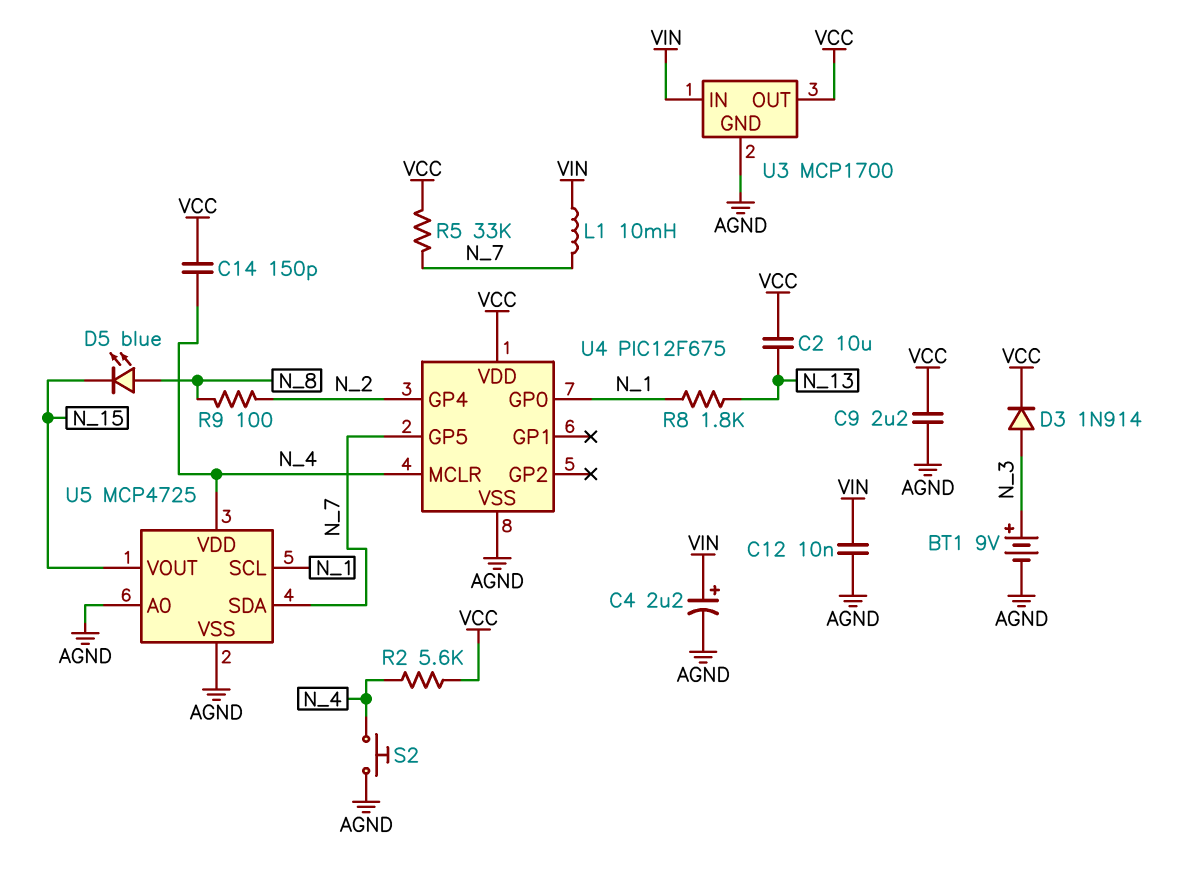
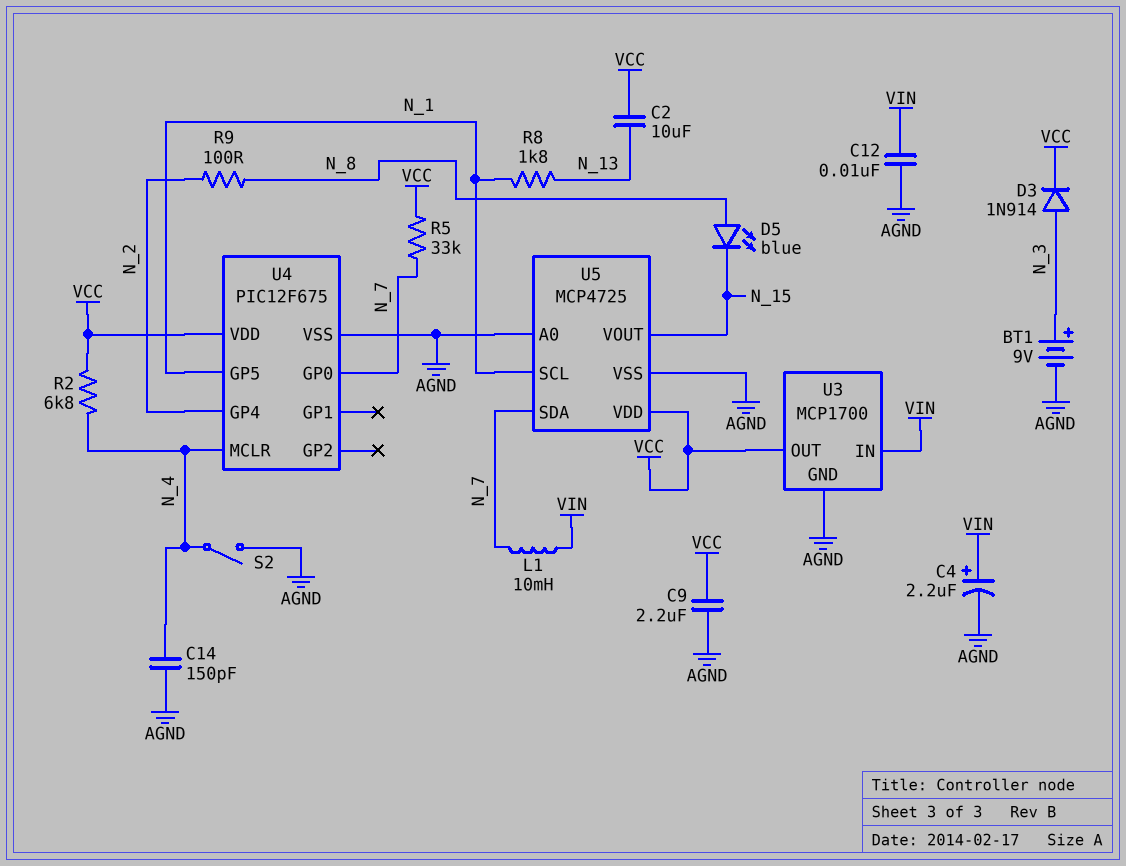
C14: 150pF (N_4, VCC) -> 150pF (AGND, N_4)
R2: 5.6k (N_4, VCC) -> 6.8k (N_4, VCC)
S2: button (AGND, N_4) -> switch (AGND, N_4)
U4 pin GP0: N_1 -> N_7
U4 pin GP5: N_7 -> N_1
U5 pin VDD: N_4 -> VCC

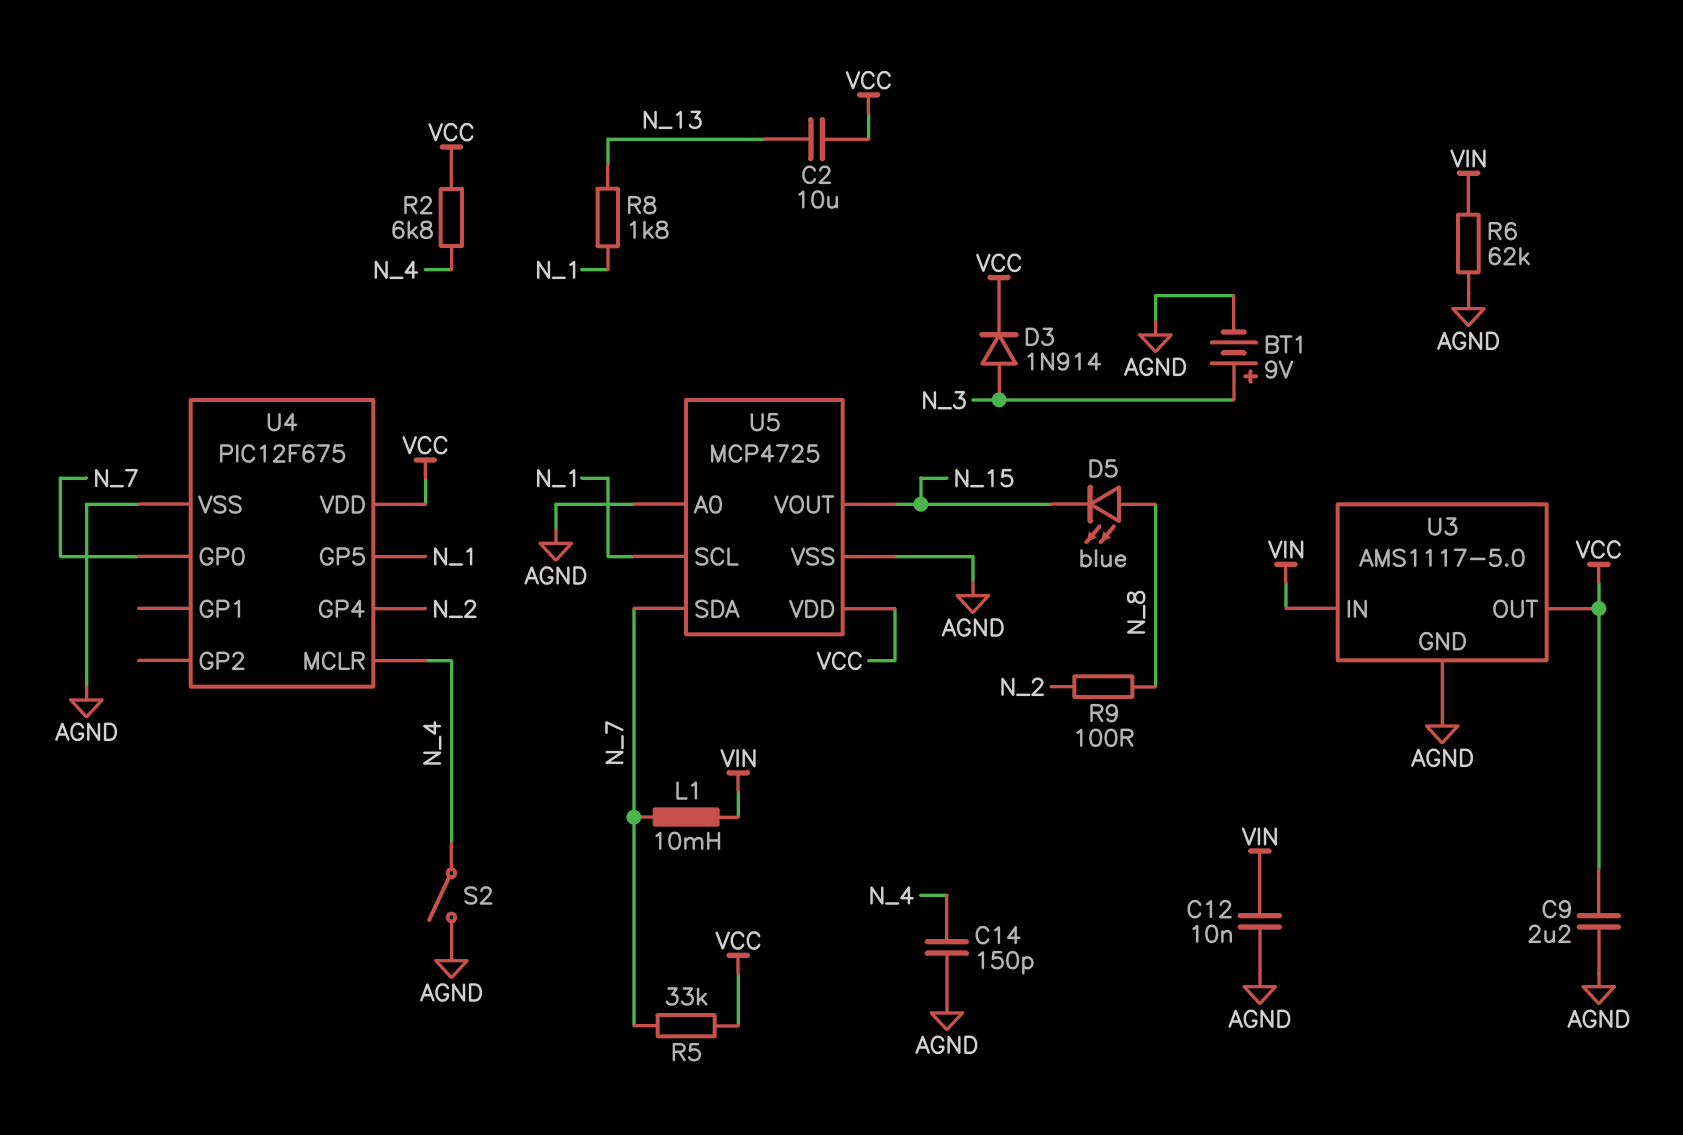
C4: 2.2uF (plus VIN, minus AGND) -> none
R6: none -> 62k (AGND, VIN)
U3: MCP1700 -> AMS1117-5.0

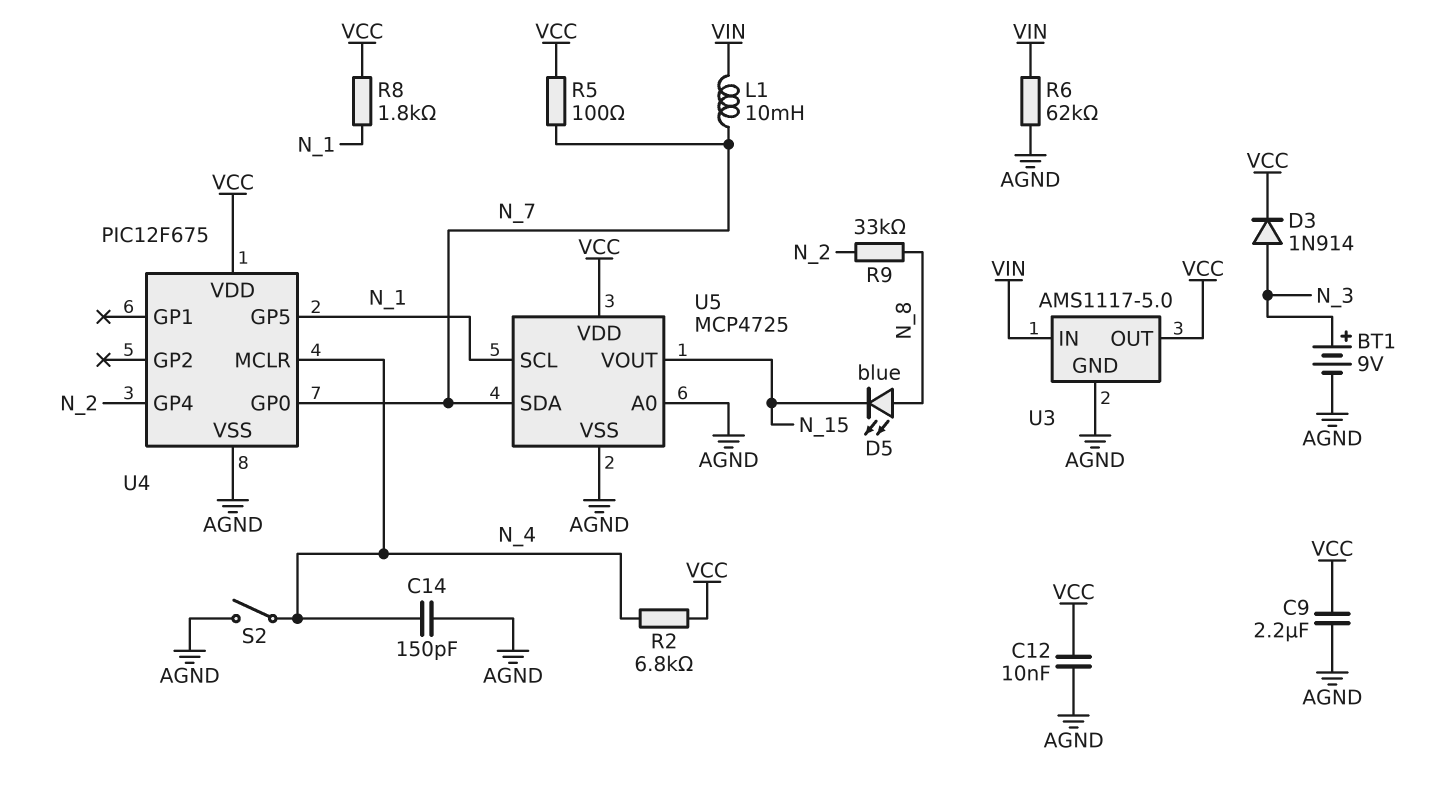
C2: 10uF (N_13, VCC) -> none
C12: 10nF (AGND, VIN) -> 10nF (AGND, VCC)
R5: 33k (N_7, VCC) -> 100 (N_7, VCC)
R8: 1.8k (N_1, N_13) -> 1.8k (N_1, VCC)
R9: 100 (N_2, N_8) -> 33k (N_2, N_8)

